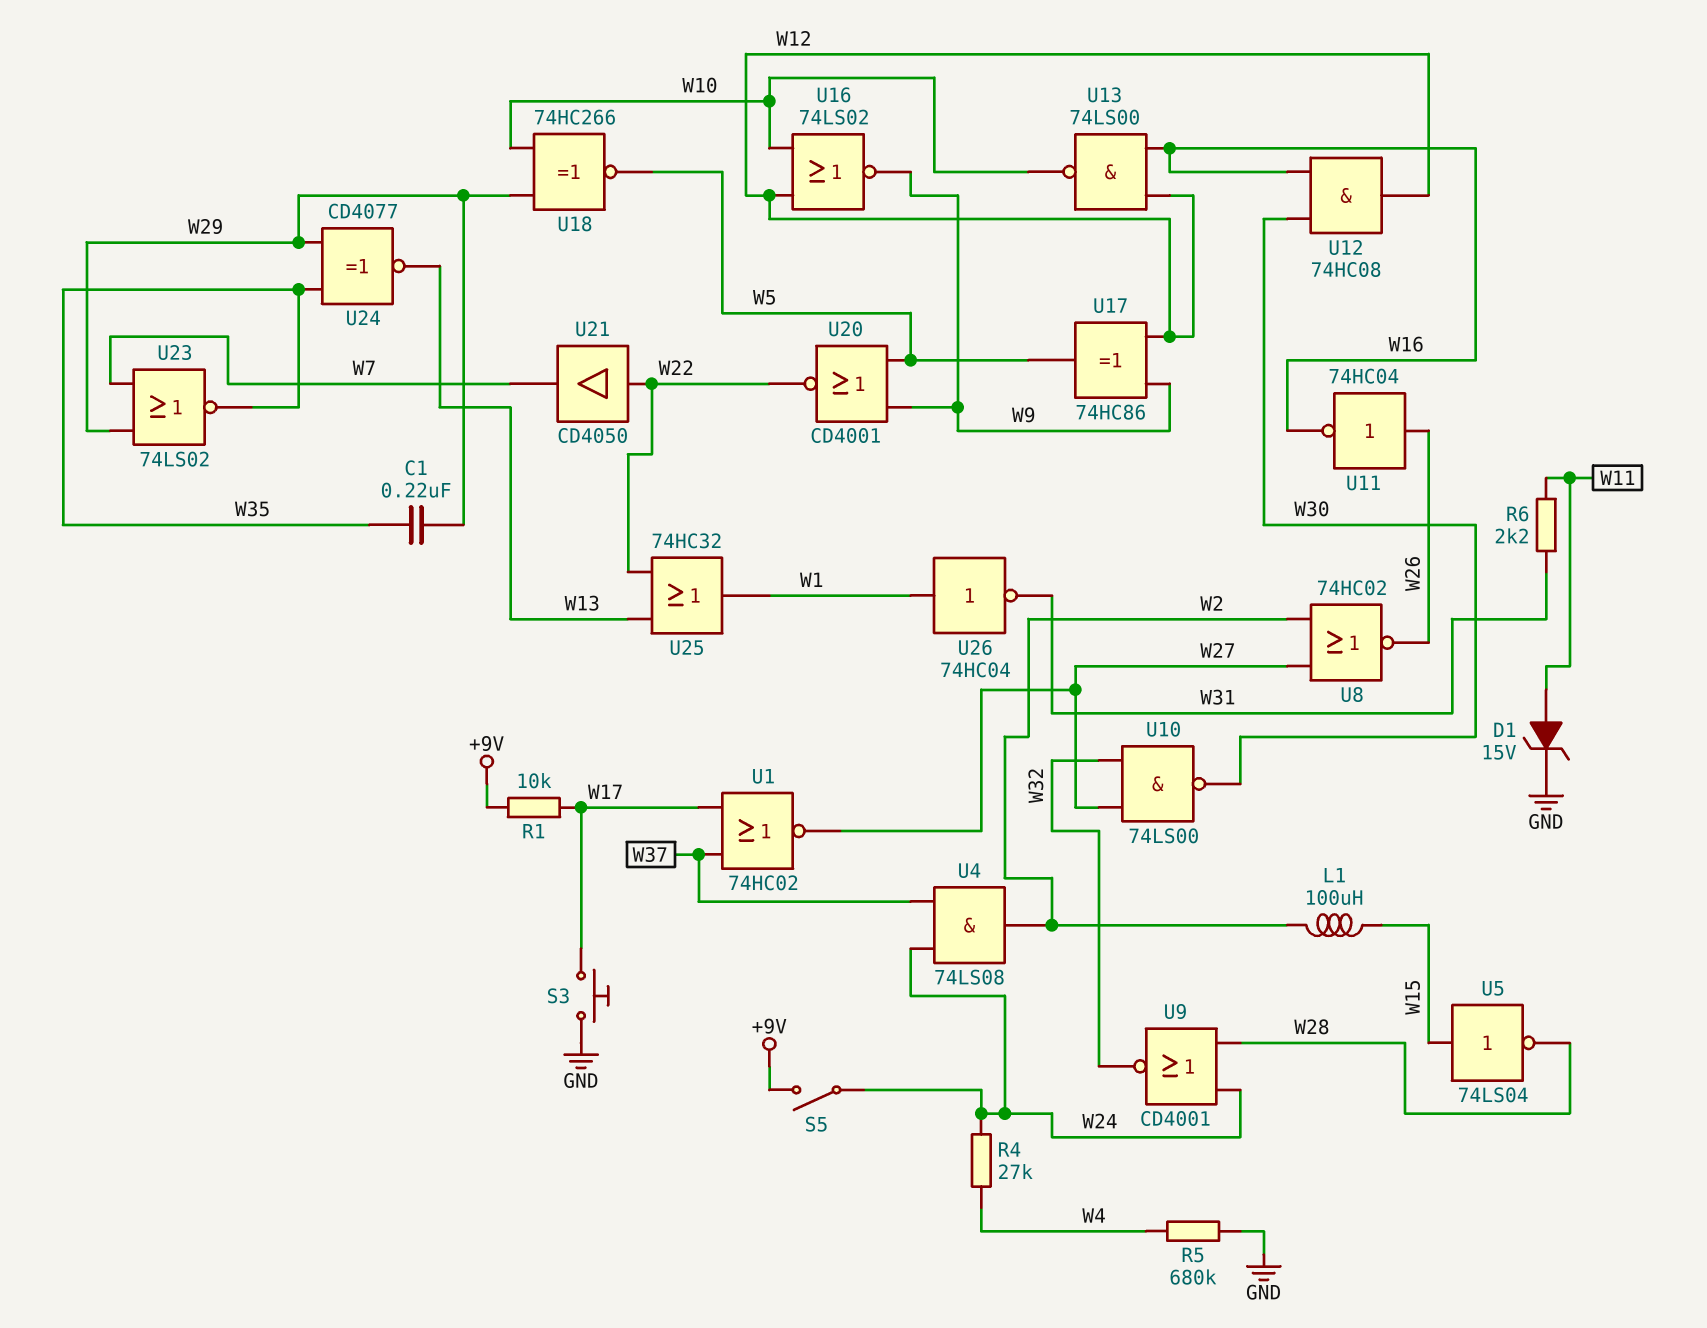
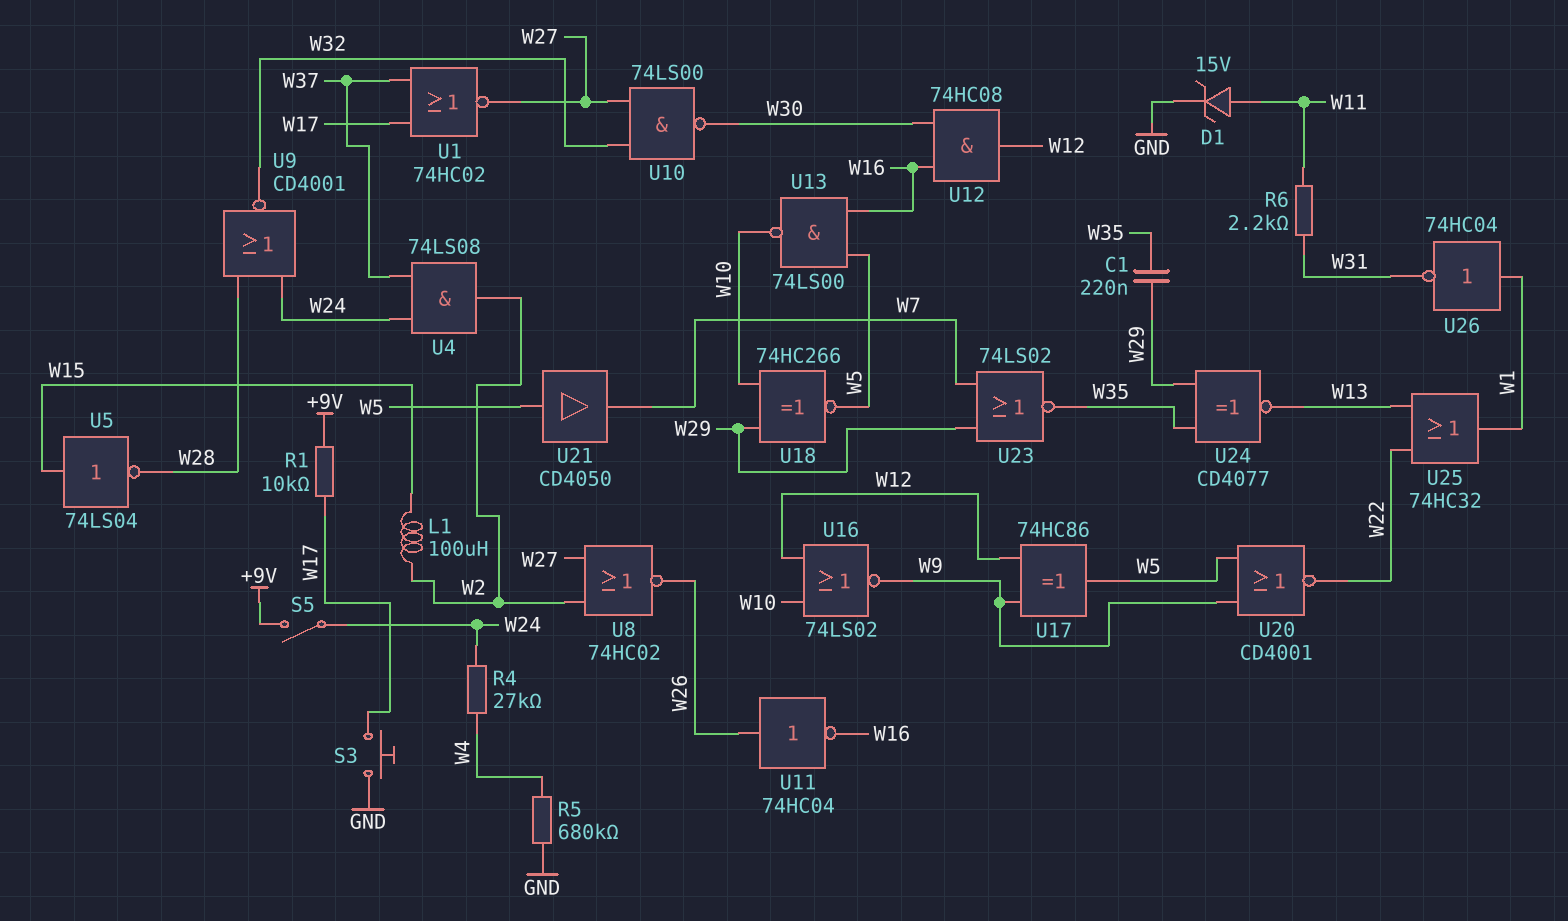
U13: NAND 74LS00 (in W12, in W16, out W10) -> NAND 74LS00 (in W5, in W16, out W10)
U21: buffer CD4050 (in W22, out W7) -> buffer CD4050 (in W5, out W7)

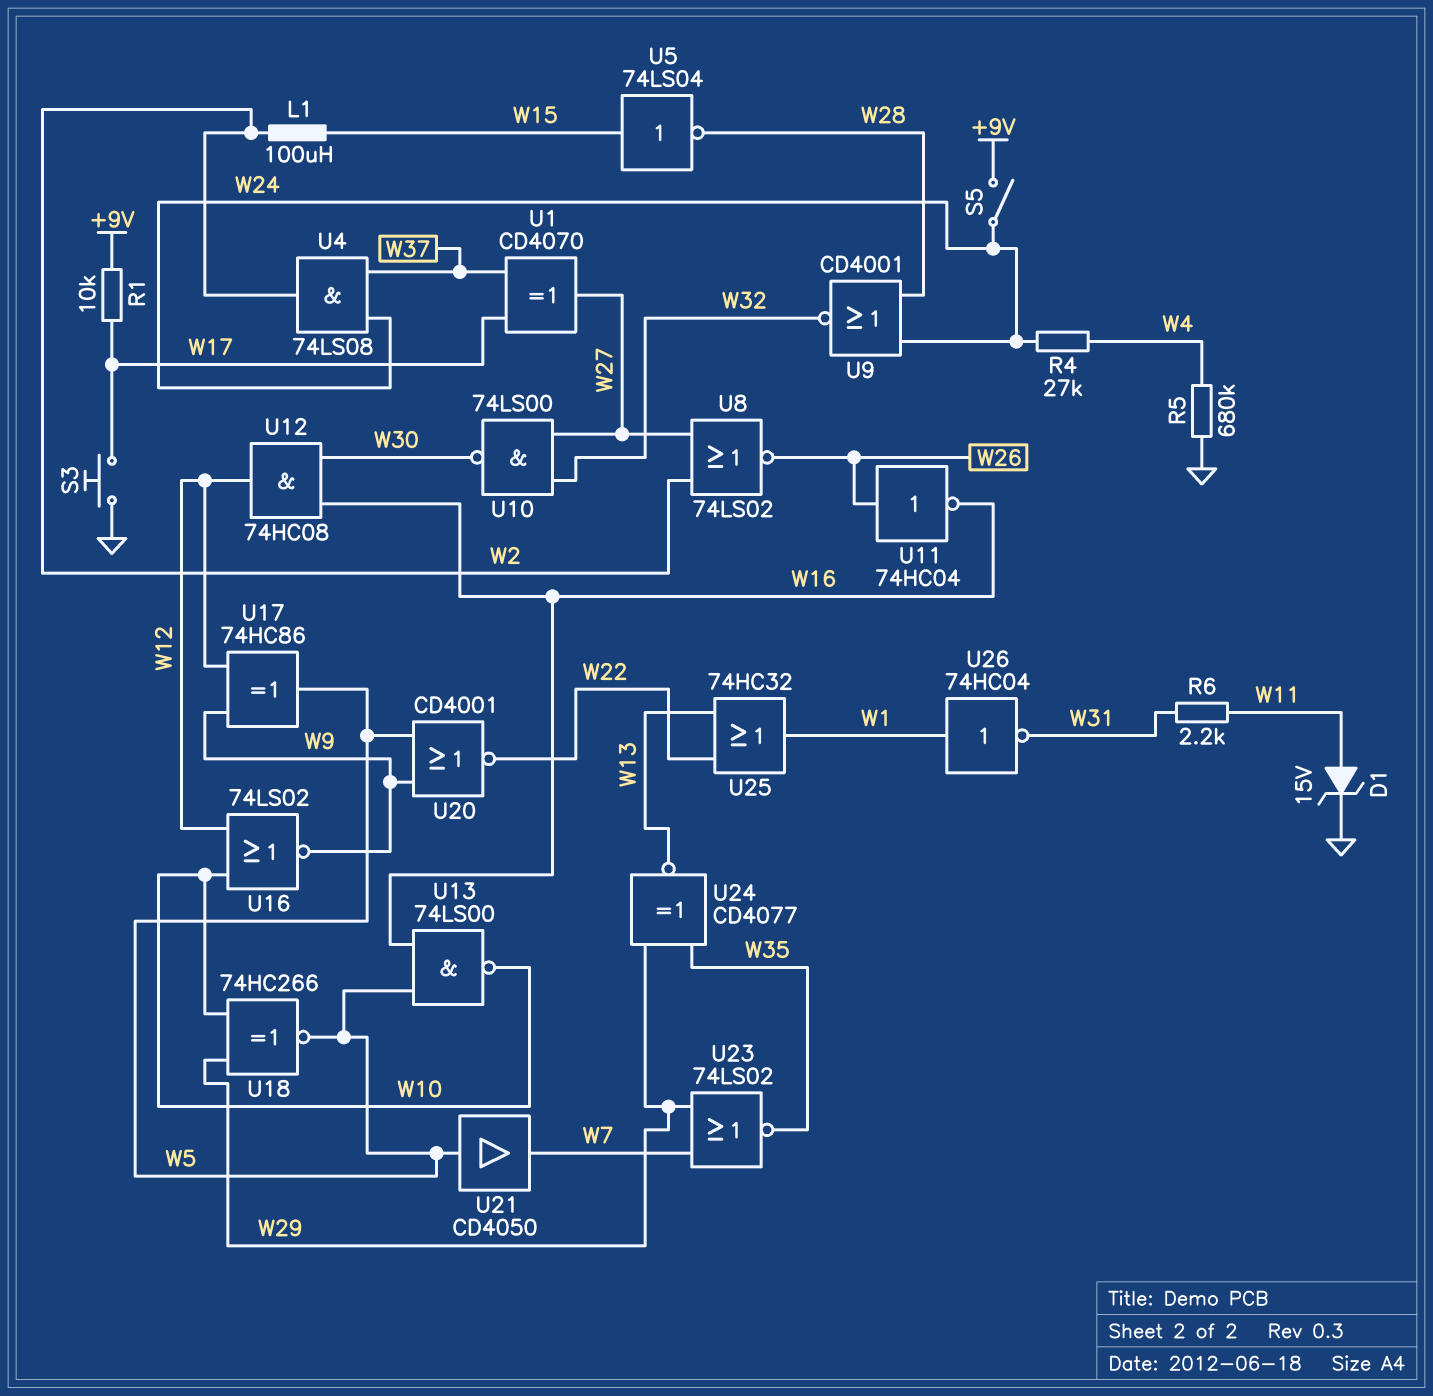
C1: 220nF (W29, W35) -> none
U1: NOR 74HC02 (in W17, in W37, out W27) -> XOR CD4070 (in W17, in W37, out W27)
U8: NOR 74HC02 (in W2, in W27, out W26) -> NOR 74LS02 (in W2, in W27, out W26)

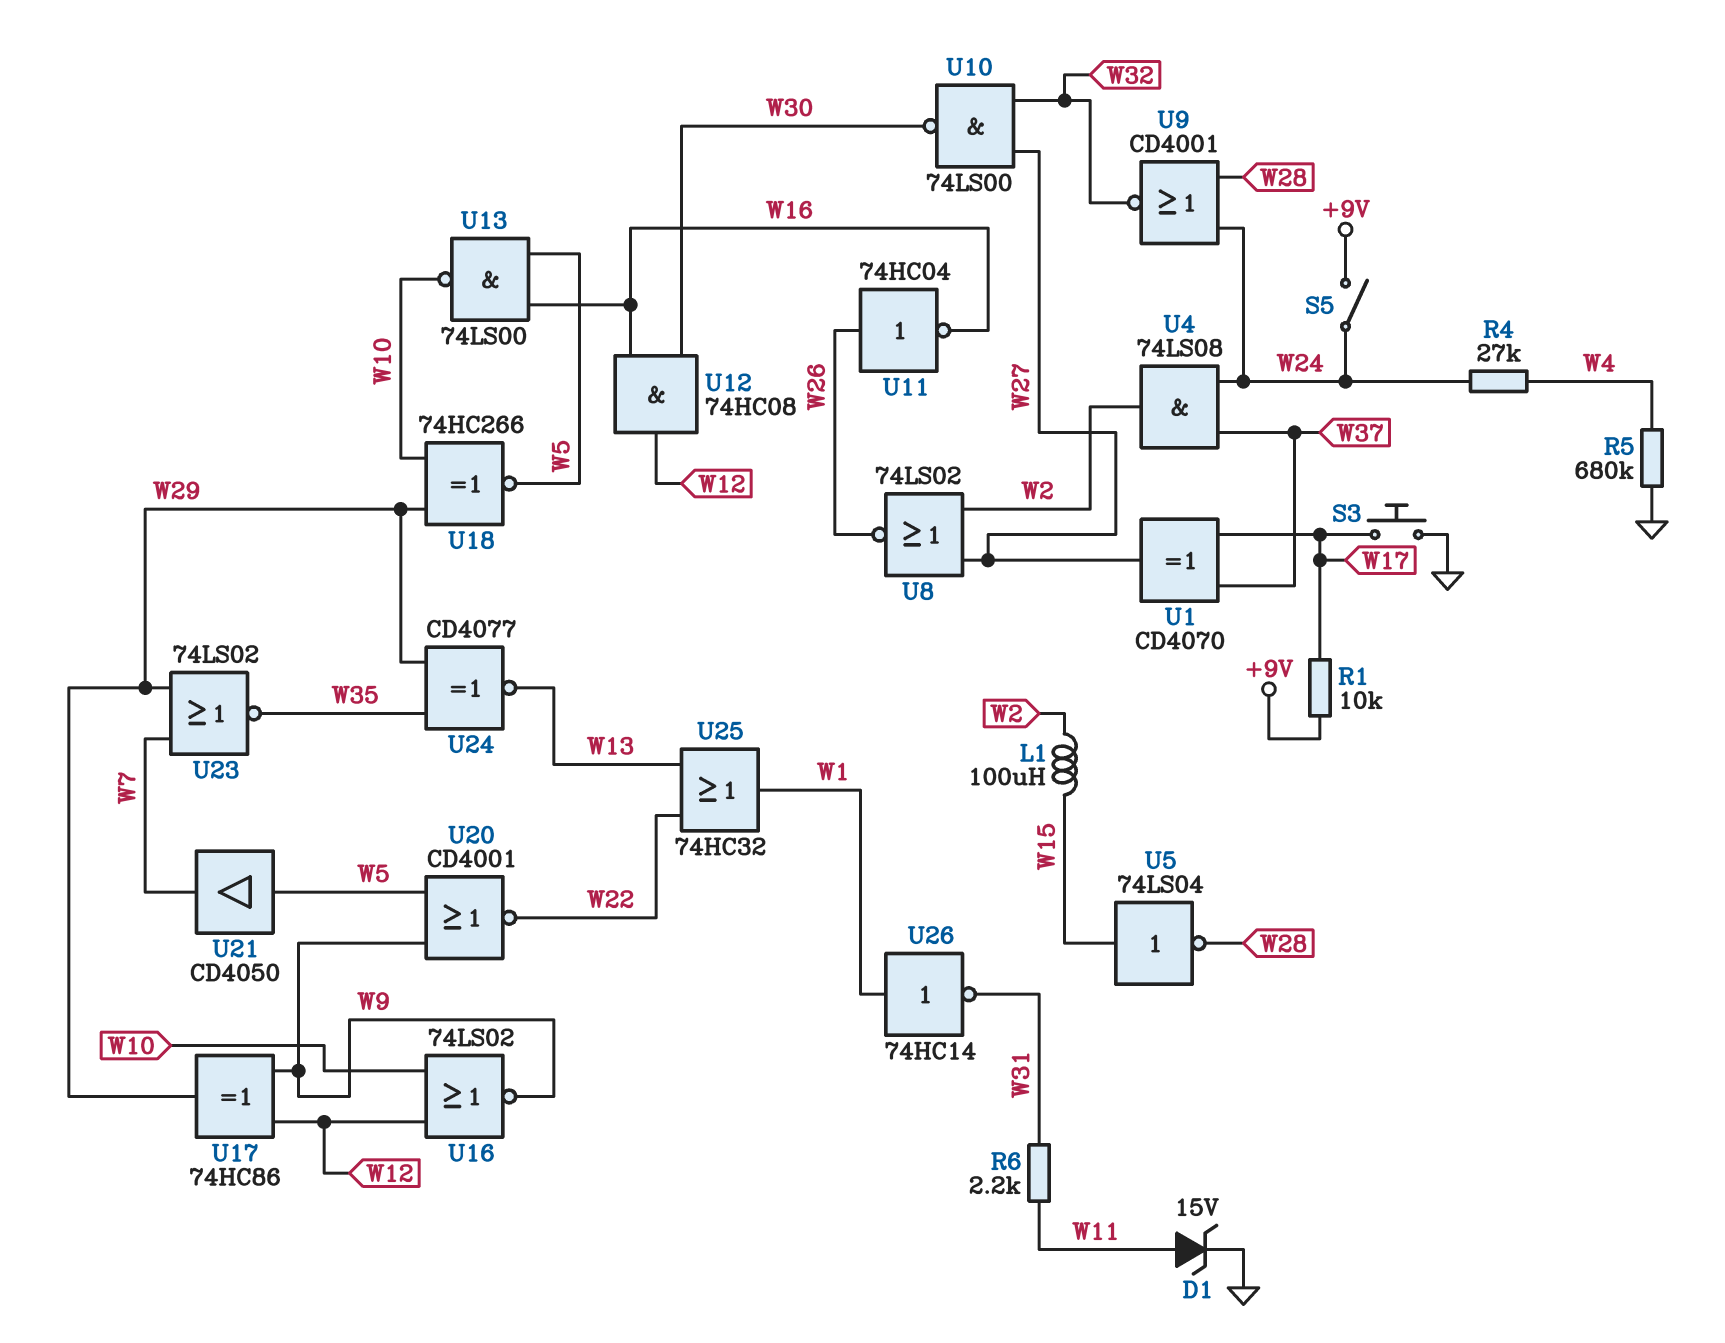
U17: XOR 74HC86 (in W9, in W12, out W5) -> XOR 74HC86 (in W9, in W12, out W29)
U26: NOT 74HC04 (in W1, out W31) -> NOT 74HC14 (in W1, out W31)

